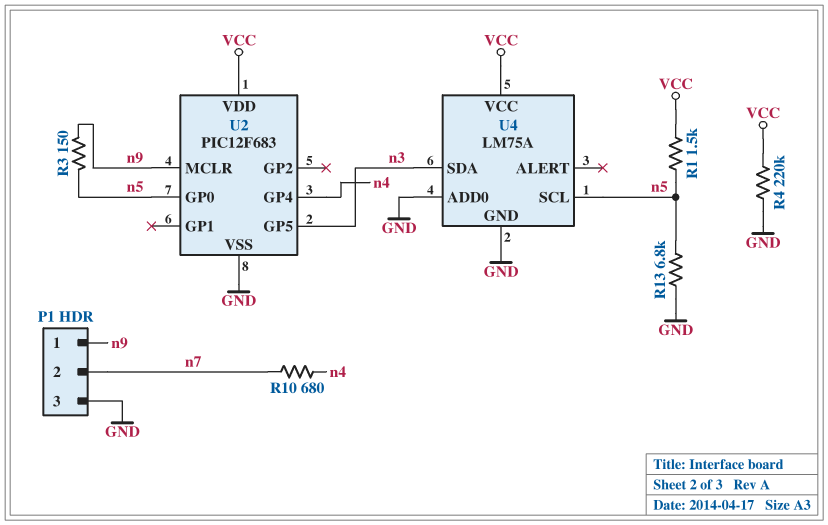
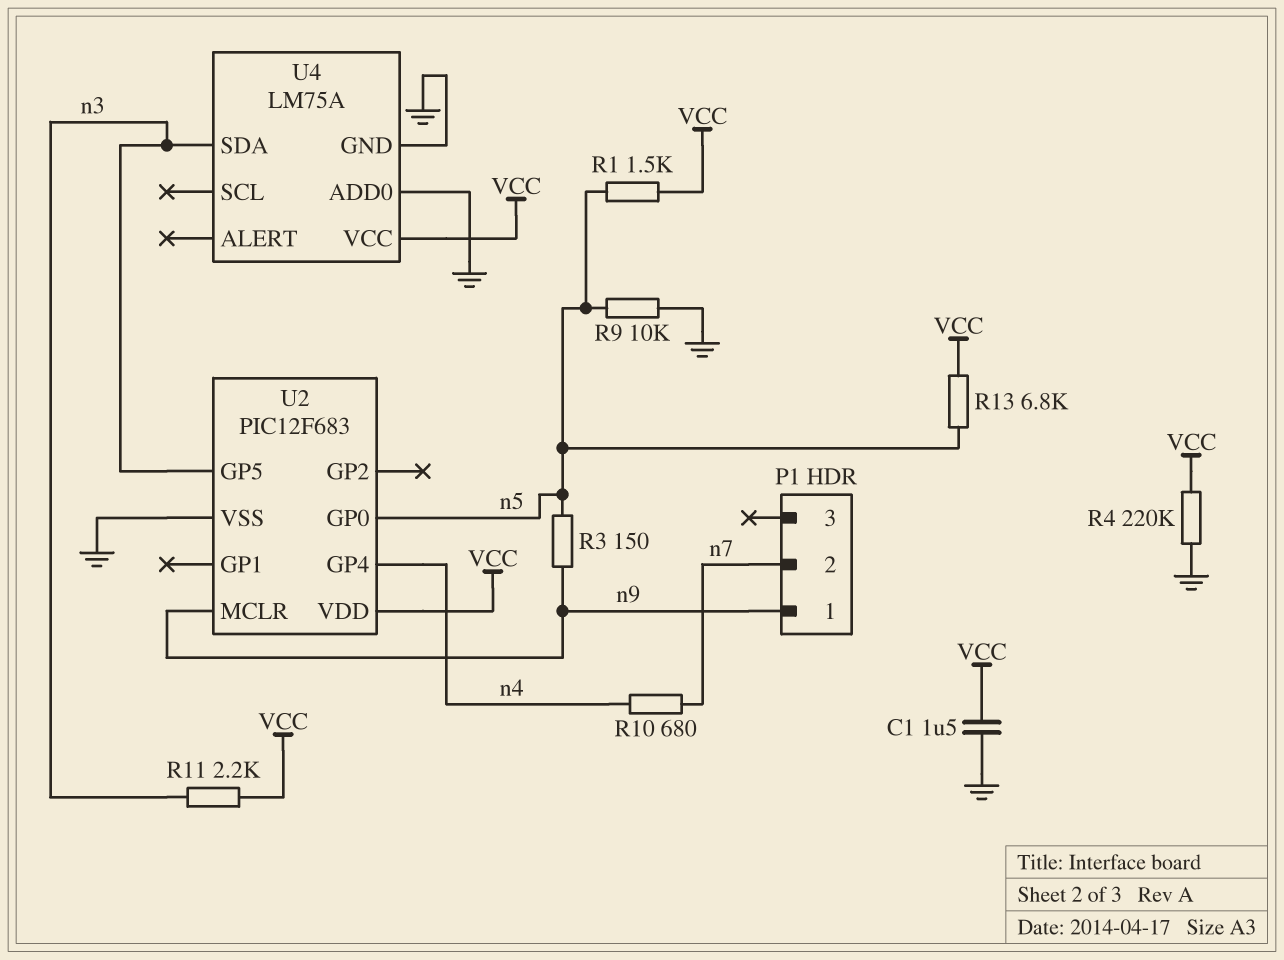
C1: none -> 1.5uF (GND, VCC)
P1 pin 3: GND -> none
R9: none -> 10k (GND, n5)
R11: none -> 2.2k (VCC, n3)
R13: 6.8k (GND, n5) -> 6.8k (VCC, n5)
U4 pin SCL: n5 -> none

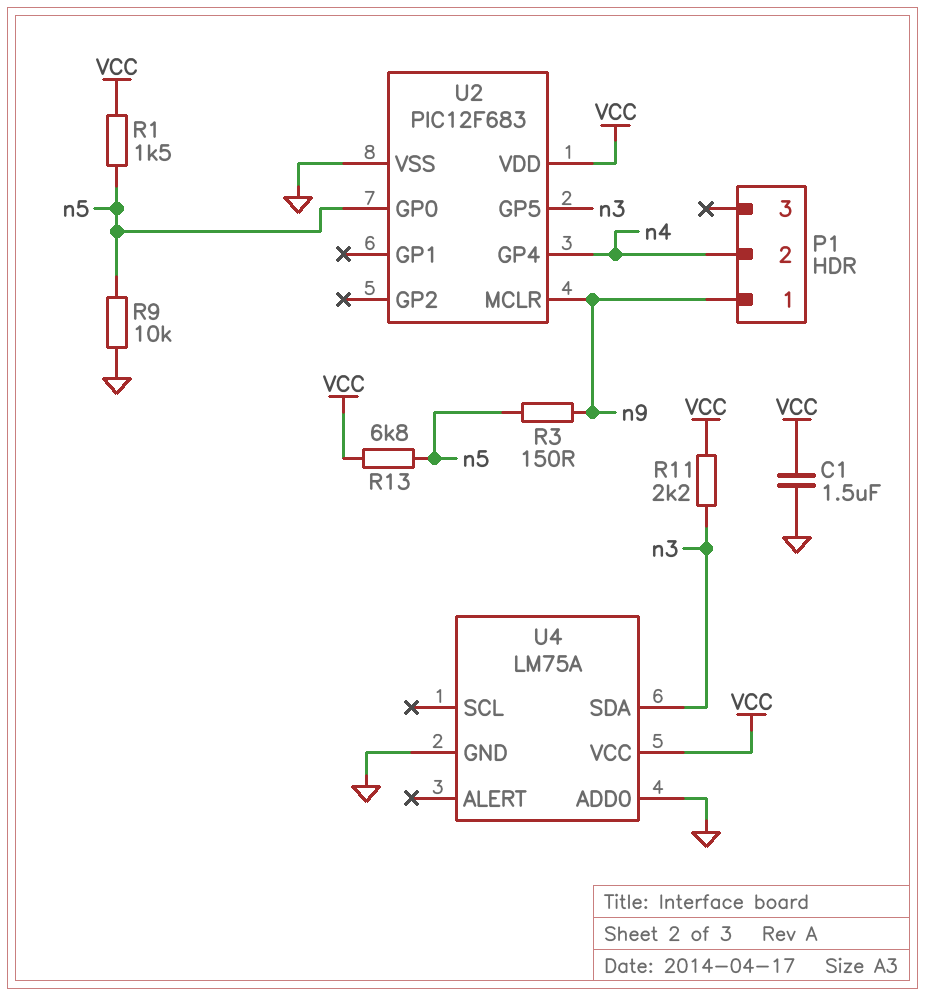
P1 pin 2: n7 -> n4
R4: 220k (GND, VCC) -> none
R10: 680 (n4, n7) -> none

